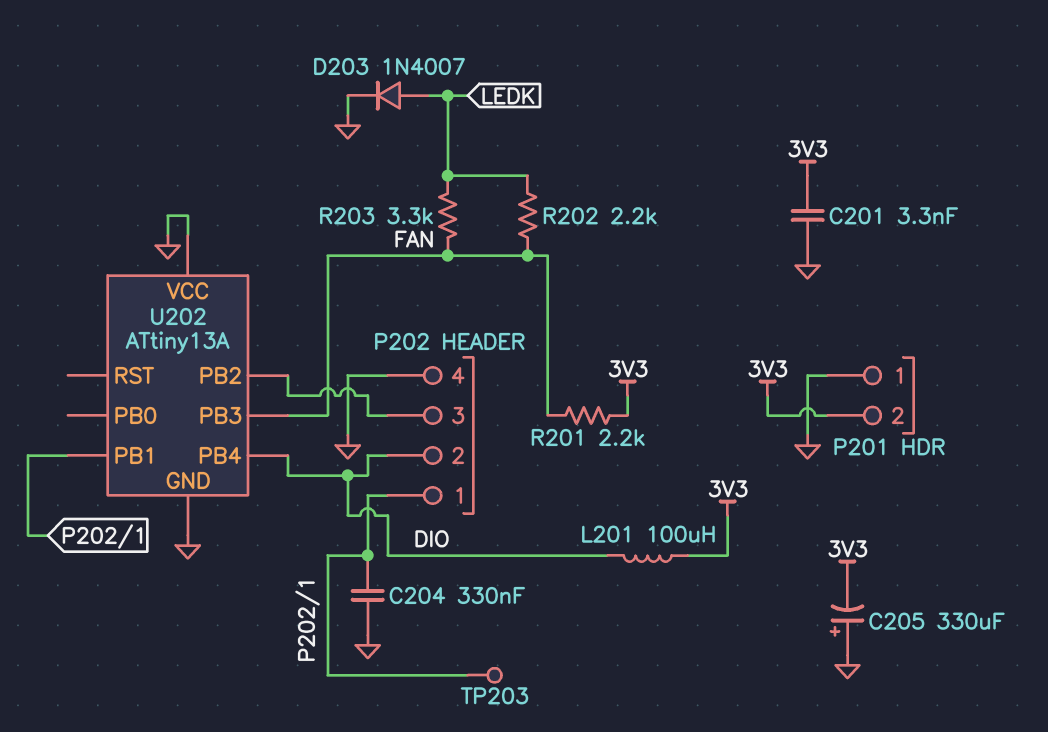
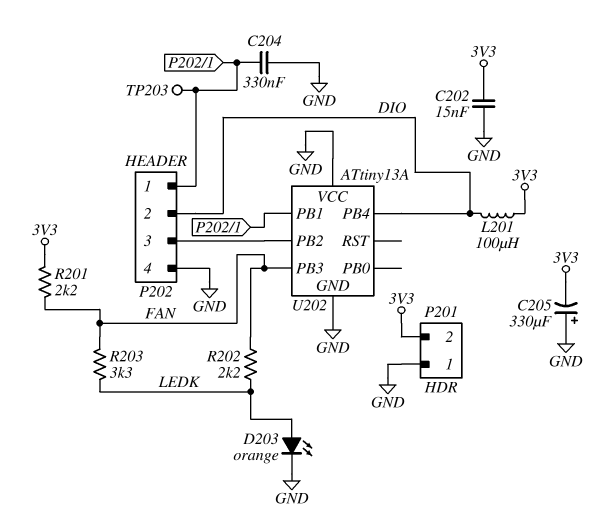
C201: 3.3nF (3V3, GND) -> none
C202: none -> 15nF (3V3, GND)
D203: diode 1N4007 (A LEDK, K GND) -> LED orange (A LEDK, K GND)

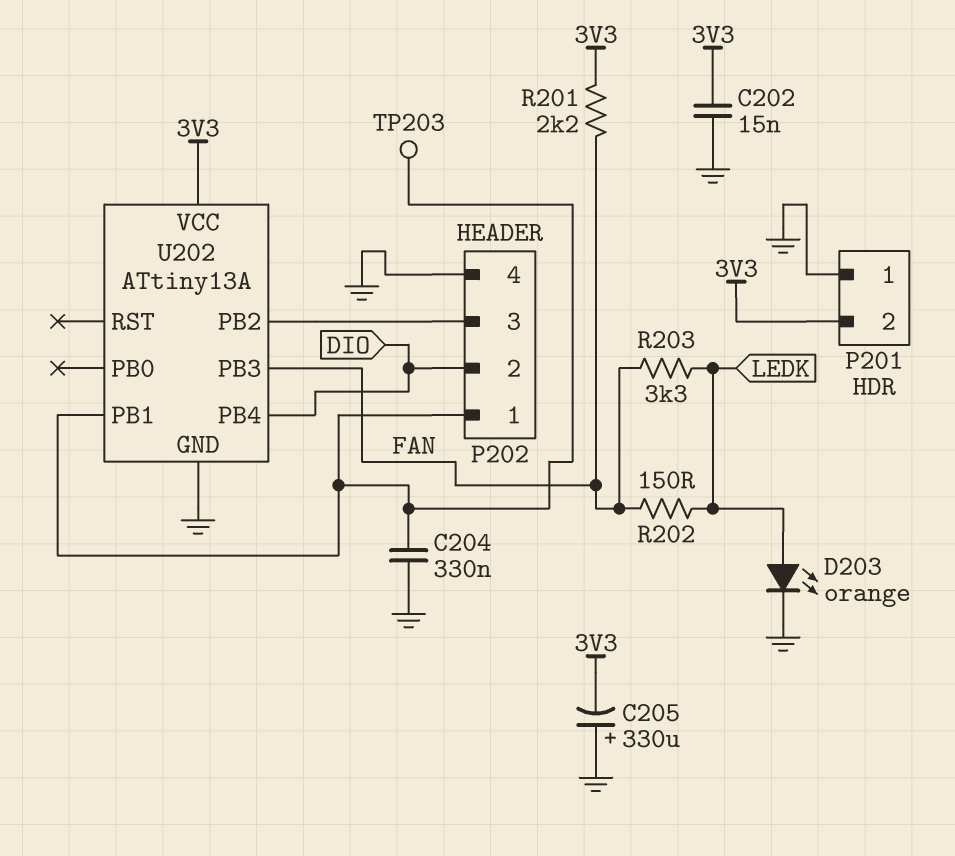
L201: 100uH (3V3, DIO) -> none
R202: 2.2k (FAN, LEDK) -> 150 (FAN, LEDK)
U202 pin VCC: GND -> 3V3

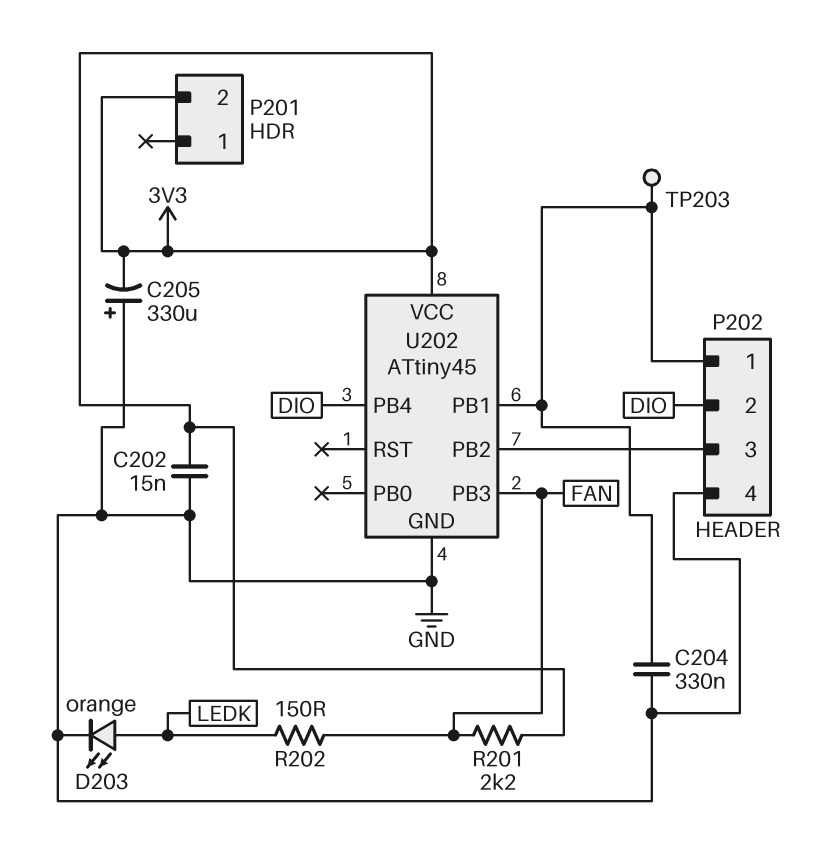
P201 pin 1: GND -> none
R203: 3.3k (FAN, LEDK) -> none
U202: ATtiny13A -> ATtiny45

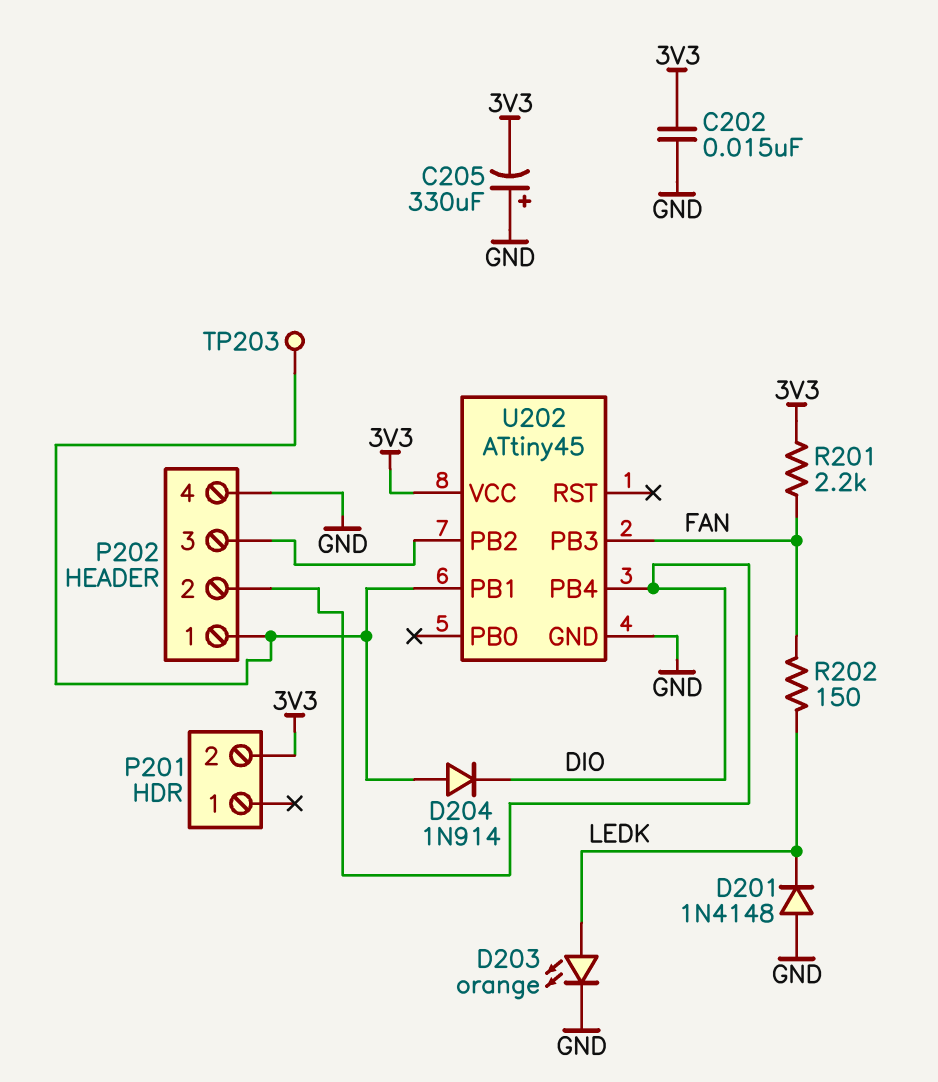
C204: 330nF (GND, P202/1) -> none
D201: none -> diode 1N4148 (A GND, K LEDK)
D204: none -> diode 1N914 (A P202/1, K DIO)

